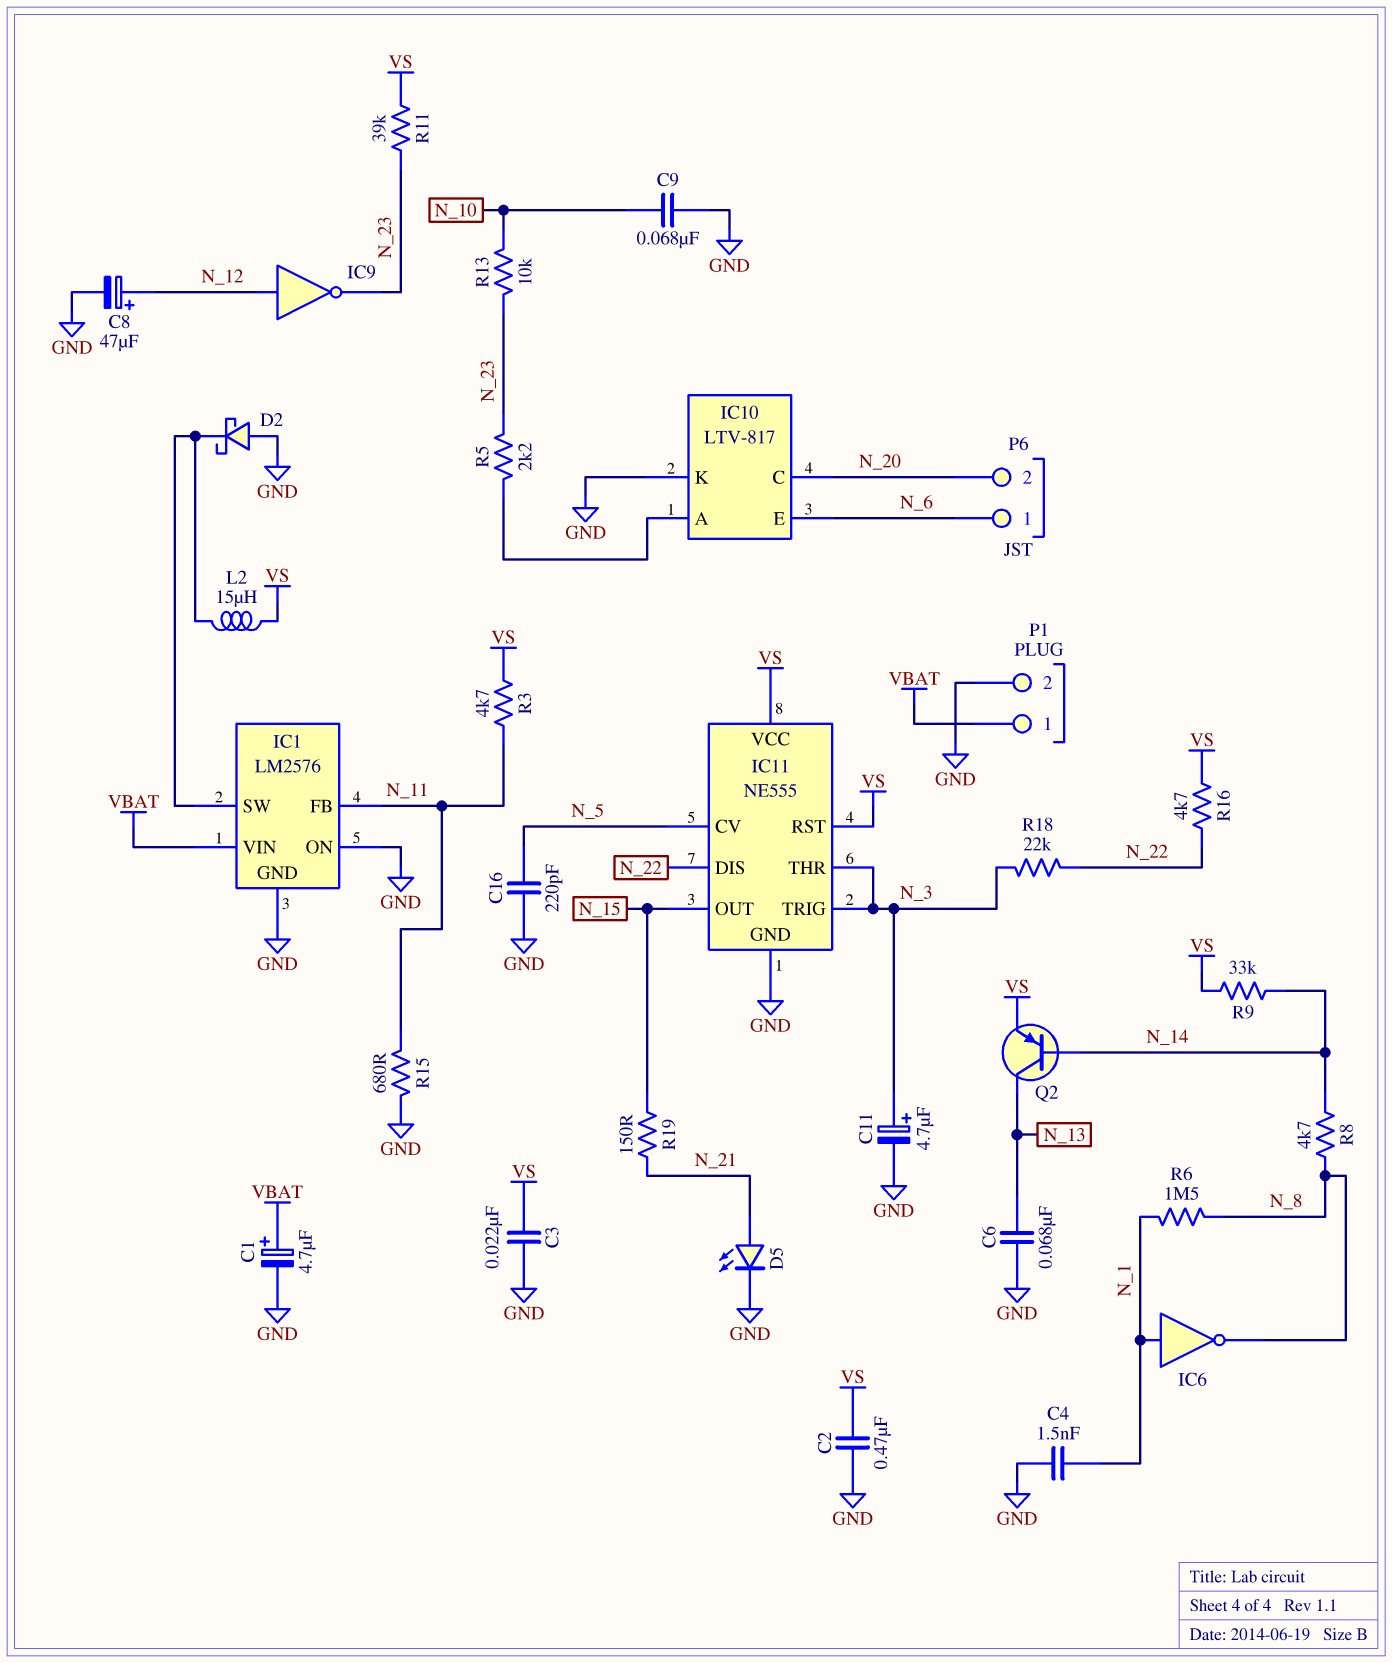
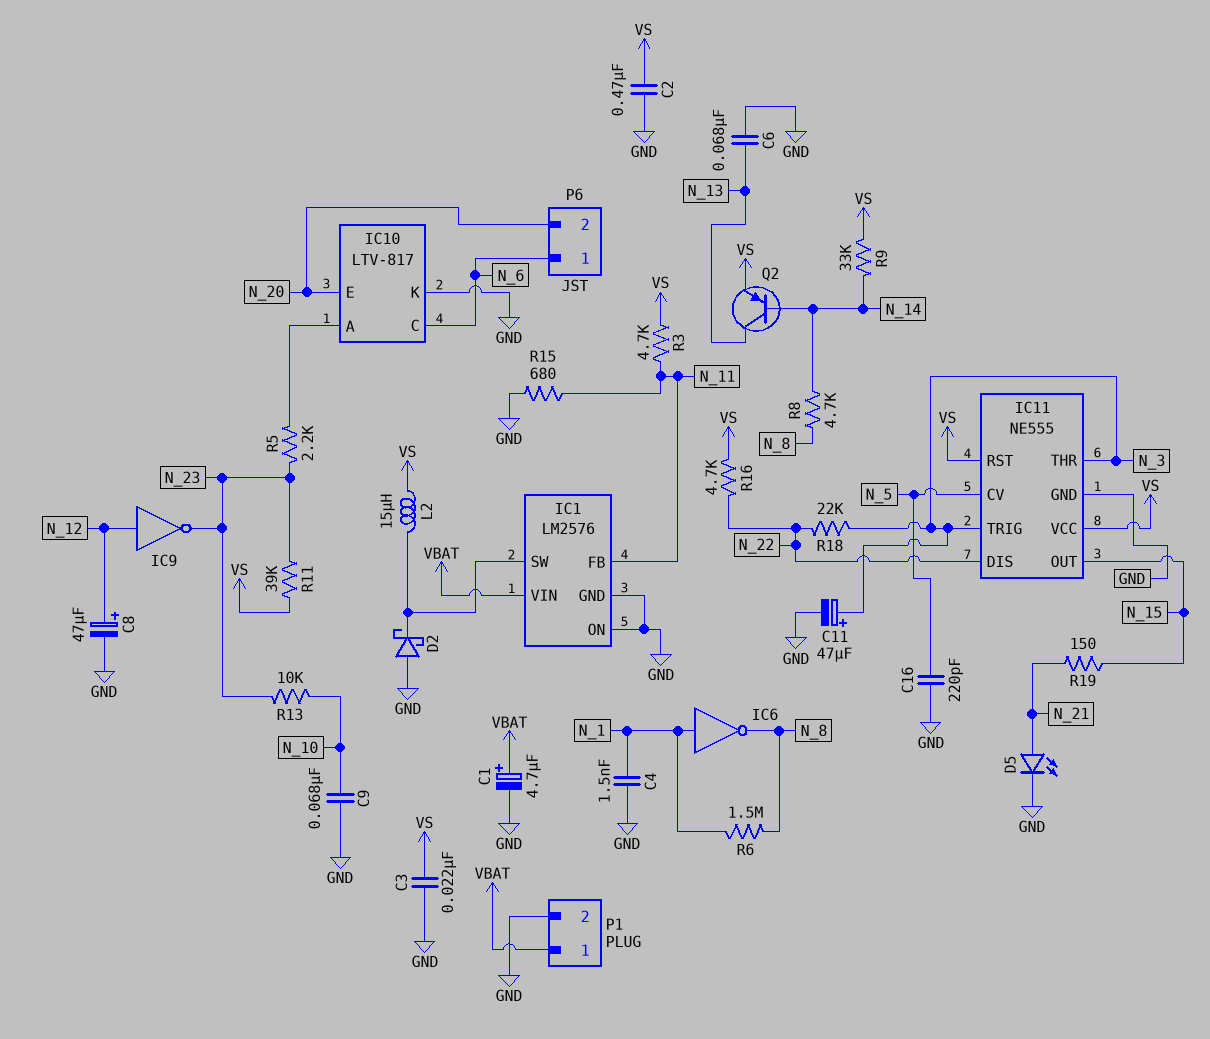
C11: 4.7uF (plus N_3, minus GND) -> 47uF (plus N_3, minus GND)
IC10 pin C: N_20 -> N_6
IC10 pin E: N_6 -> N_20

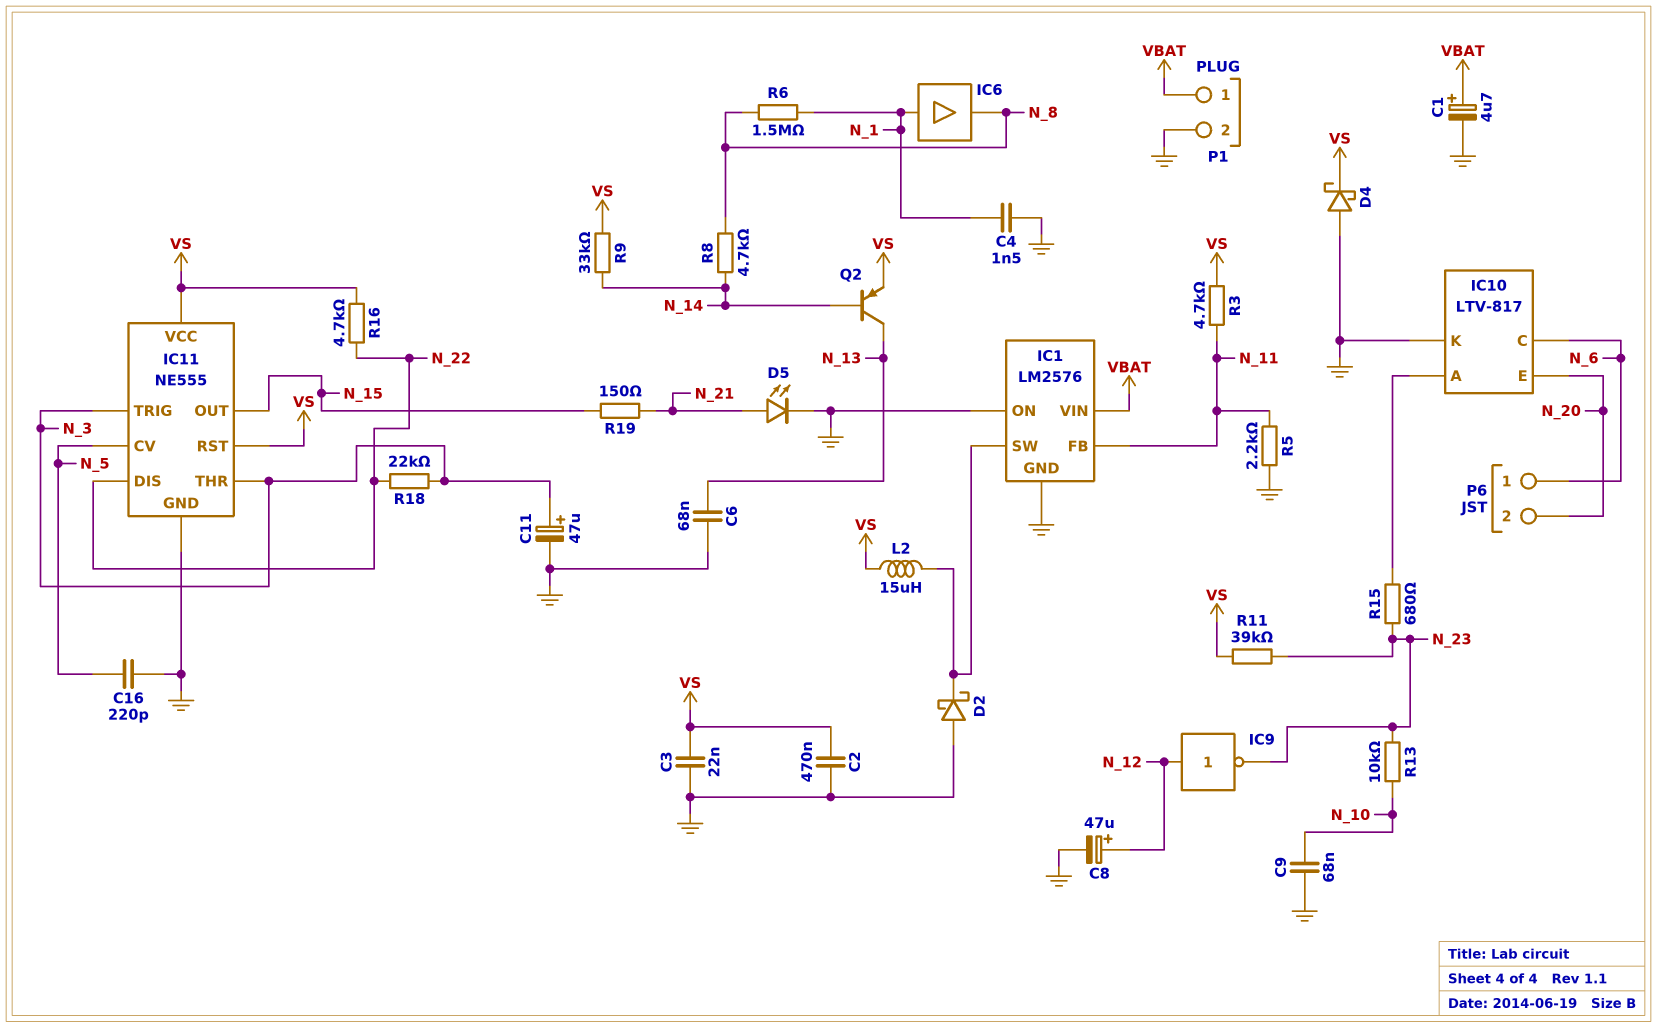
D4: none -> schottky (A GND, K VS)
IC6: NOT (in N_1, out N_8) -> buffer (in N_1, out N_8)
R5: 2.2k (IC10/A, N_23) -> 2.2k (GND, N_11)
R15: 680 (GND, N_11) -> 680 (IC10/A, N_23)

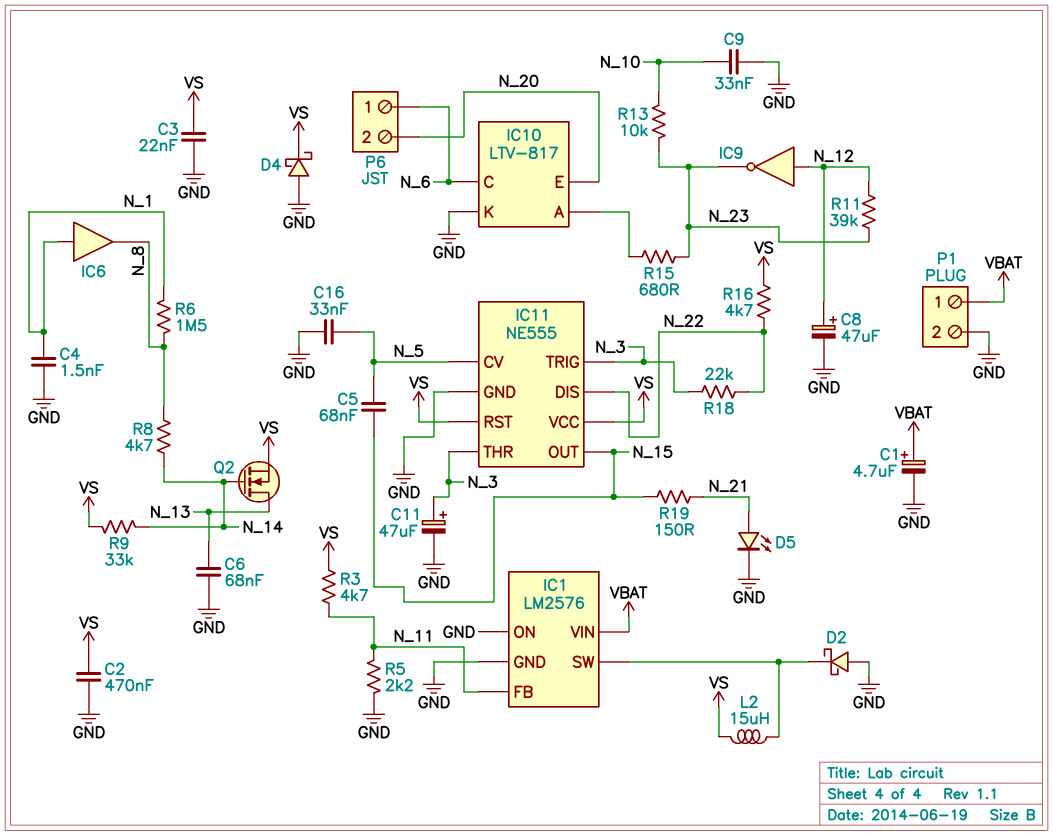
C5: none -> 68nF (N_5, N_15)
C9: 68nF (GND, N_10) -> 33nF (GND, N_10)
C16: 220pF (GND, N_5) -> 33nF (GND, N_5)
Q2: PNP (B N_14, C N_13, E VS) -> NMOS (G N_14, D N_13, S VS)
R11: 39k (N_23, VS) -> 39k (N_12, N_23)

